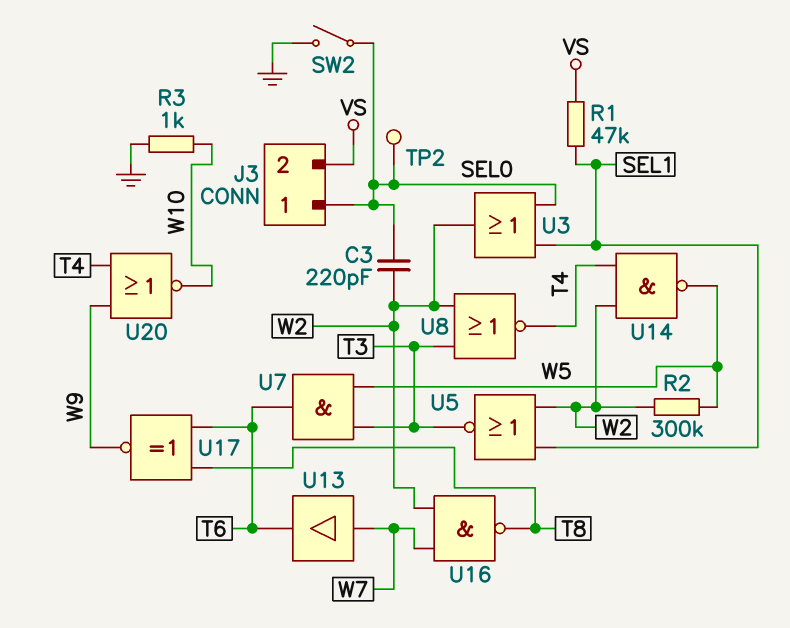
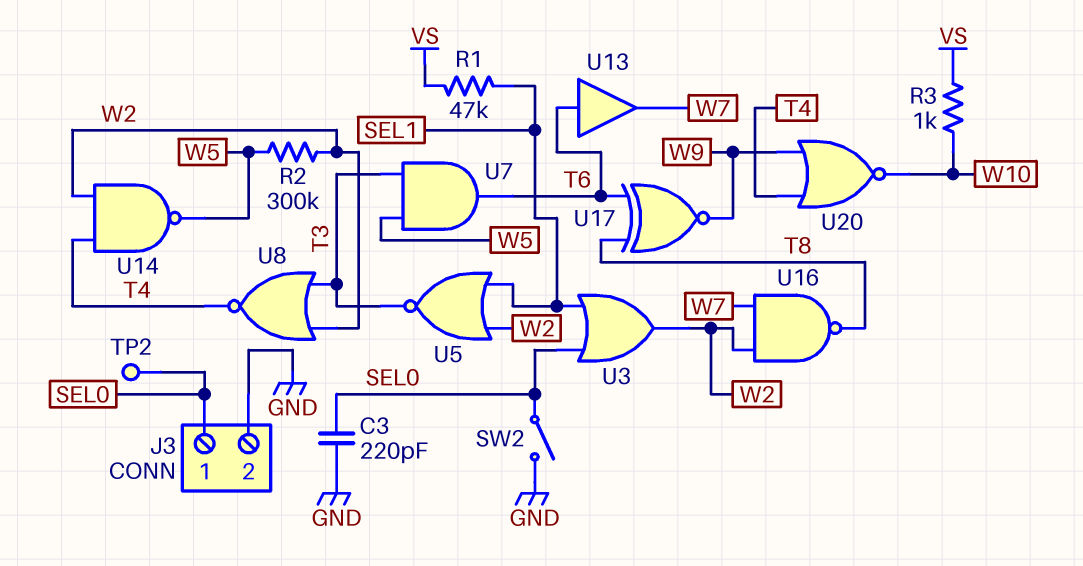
C3: 220pF (SEL0, W2) -> 220pF (GND, SEL0)
J3 pin 2: VS -> GND
R3: 1k (GND, W10) -> 1k (VS, W10)
U13: buffer (in W7, out T6) -> buffer (in T6, out W7)

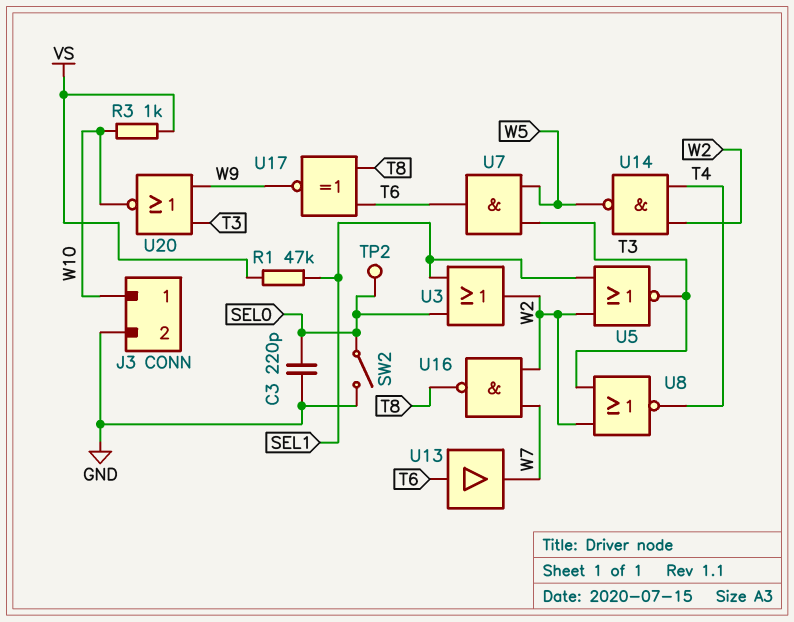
J3 pin 1: SEL0 -> W10
R2: 300k (W2, W5) -> none
U20: NOR (in T4, in W9, out W10) -> NOR (in T3, in W9, out W10)

